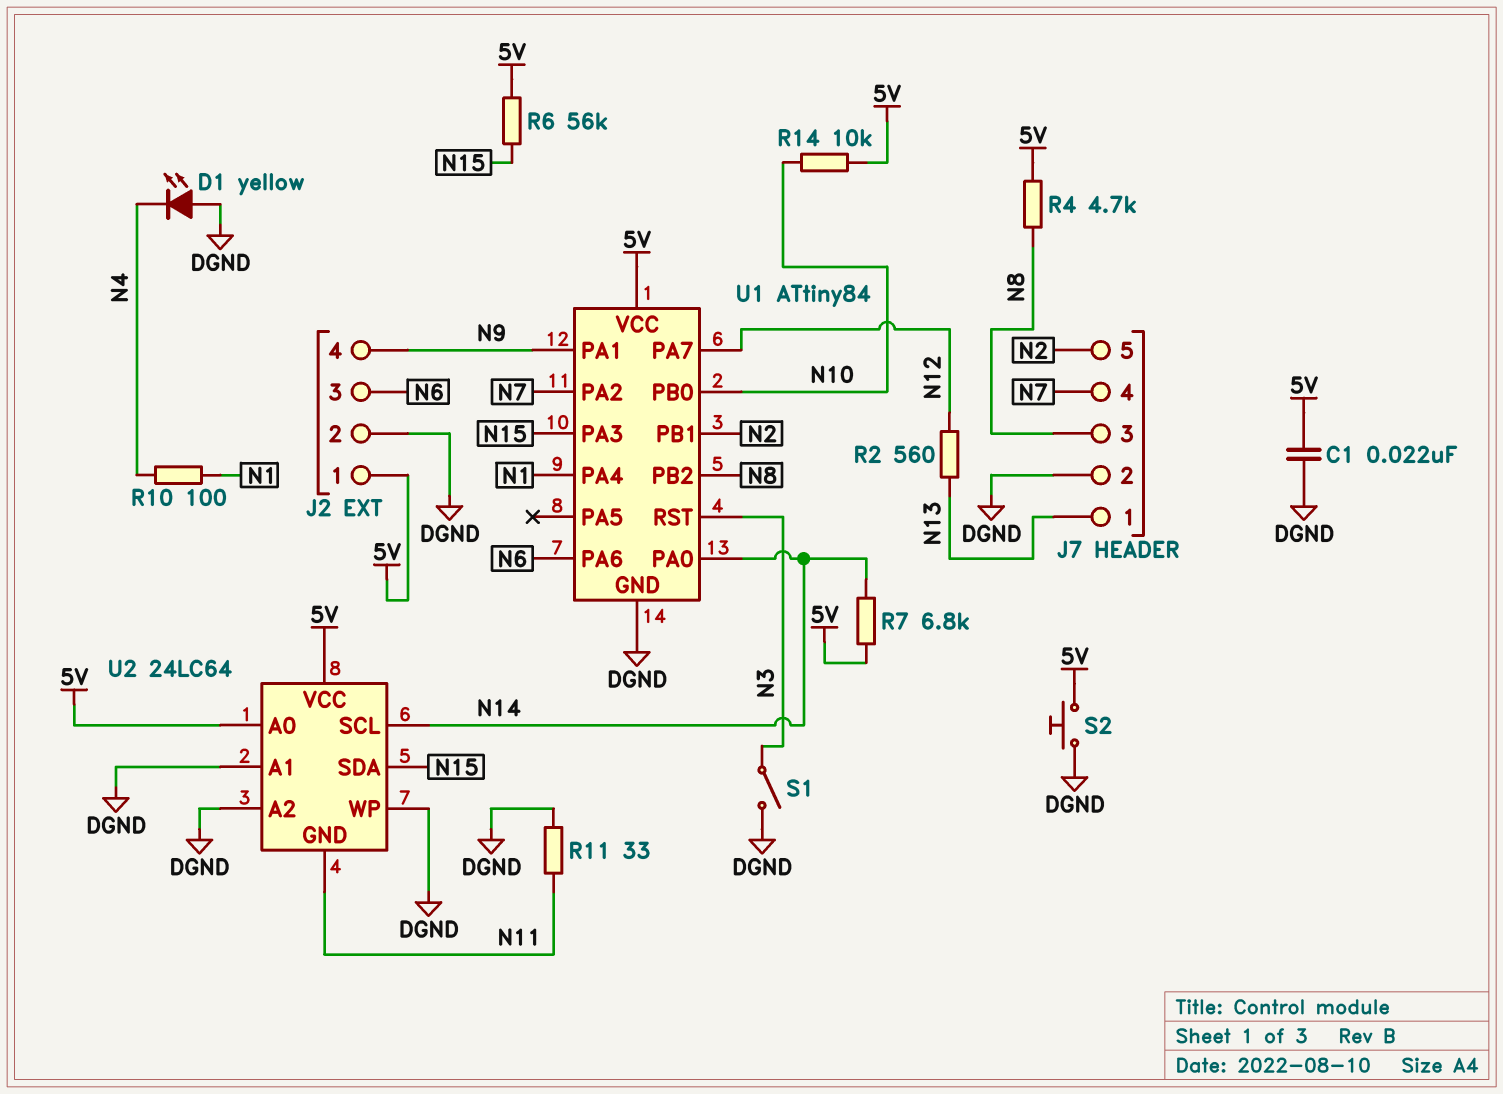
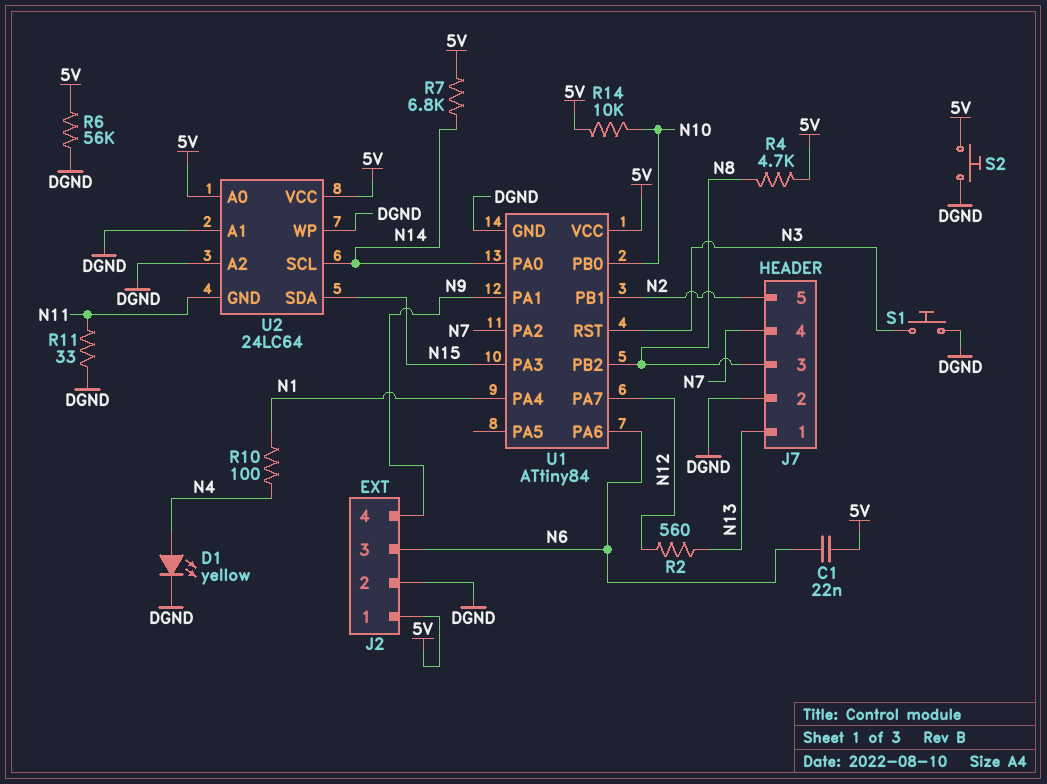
C1: 22nF (5V, DGND) -> 22nF (5V, N6)
D1: LED yellow (A DGND, K N4) -> LED yellow (A N4, K DGND)
R6: 56k (5V, N15) -> 56k (5V, DGND)
S1: switch (DGND, N3) -> button (DGND, N3)

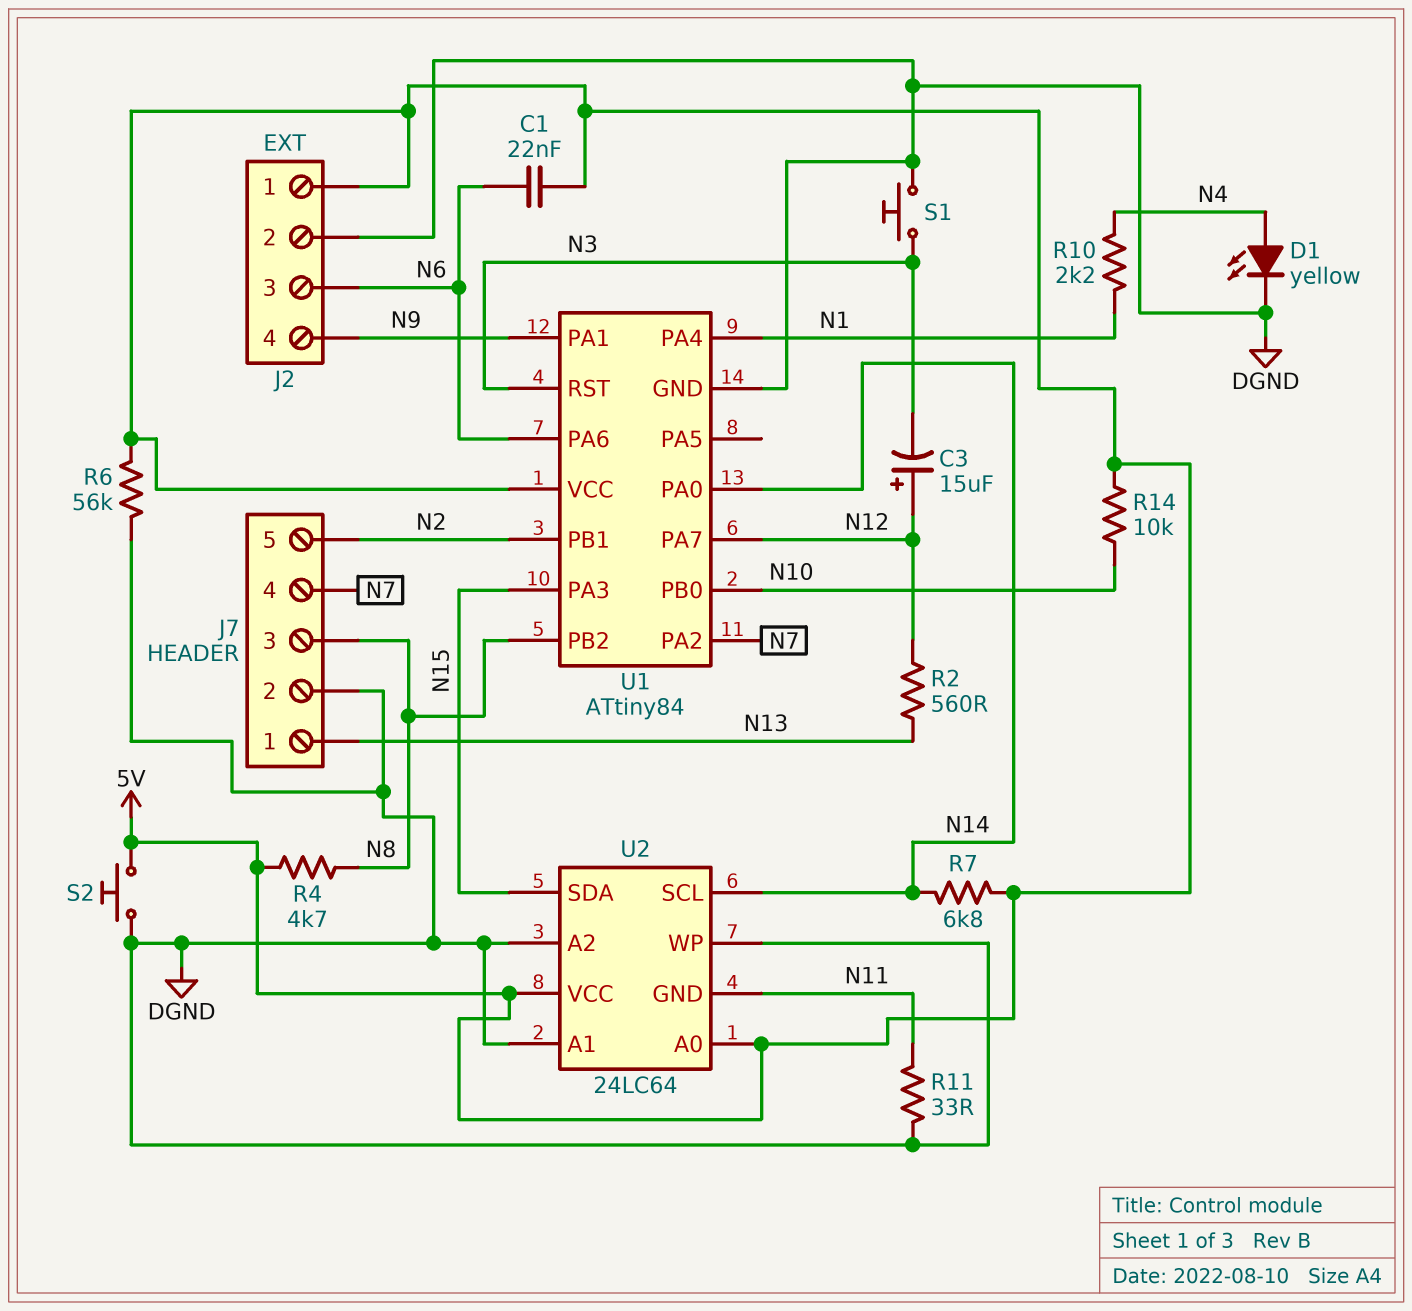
C3: none -> 15uF (plus N12, minus N3)
R10: 100 (N1, N4) -> 2.2k (N1, N4)

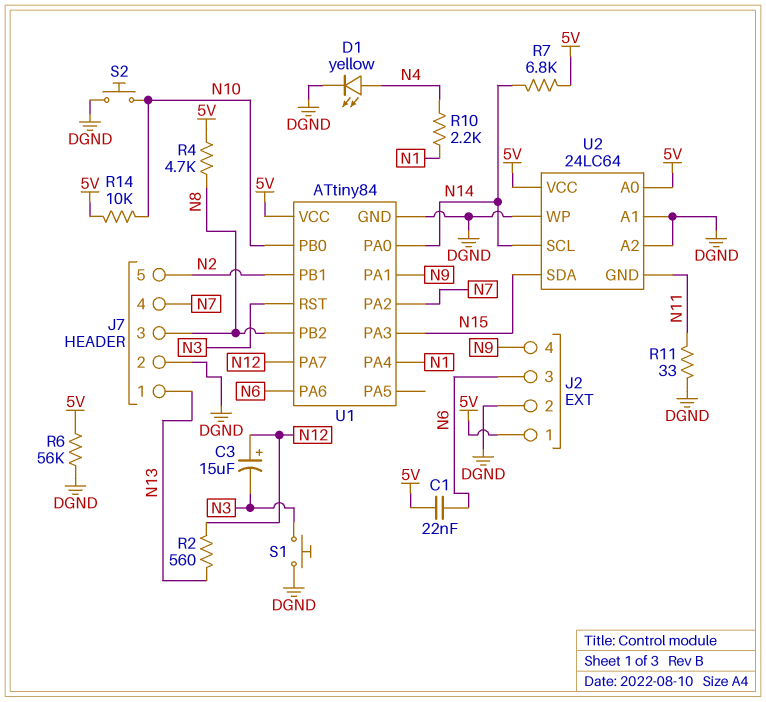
S2: button (5V, DGND) -> button (DGND, N10)

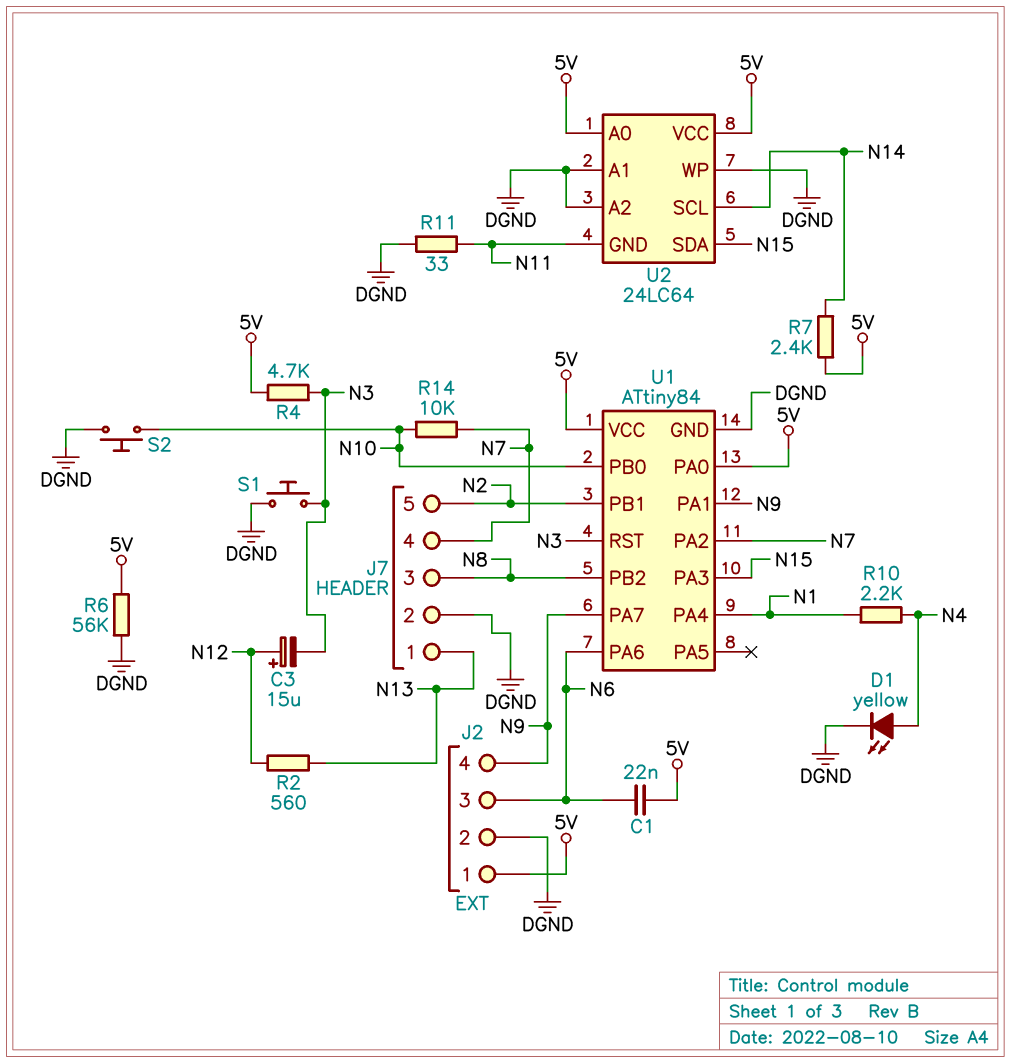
R4: 4.7k (5V, N8) -> 4.7k (5V, N3)
R7: 6.8k (5V, N14) -> 2.4k (5V, N14)
R14: 10k (5V, N10) -> 10k (N7, N10)
U1 pin PA0: N14 -> 5V
U1 pin PA7: N12 -> N9

